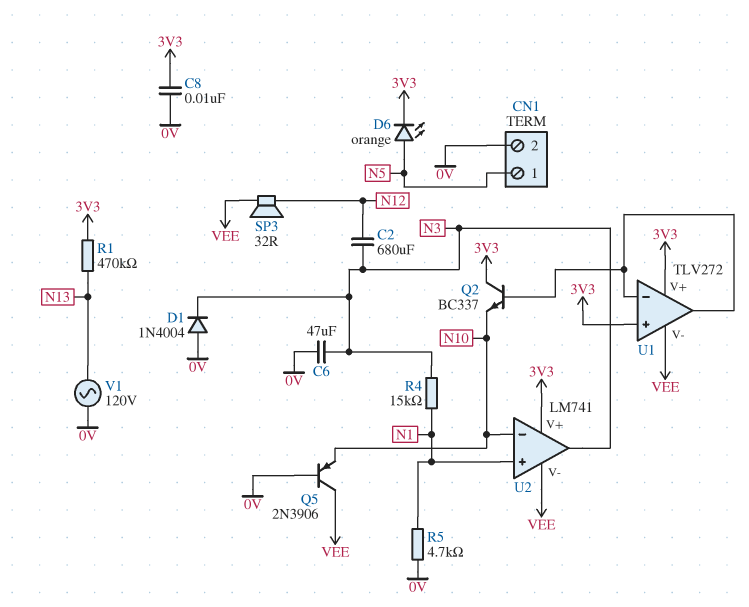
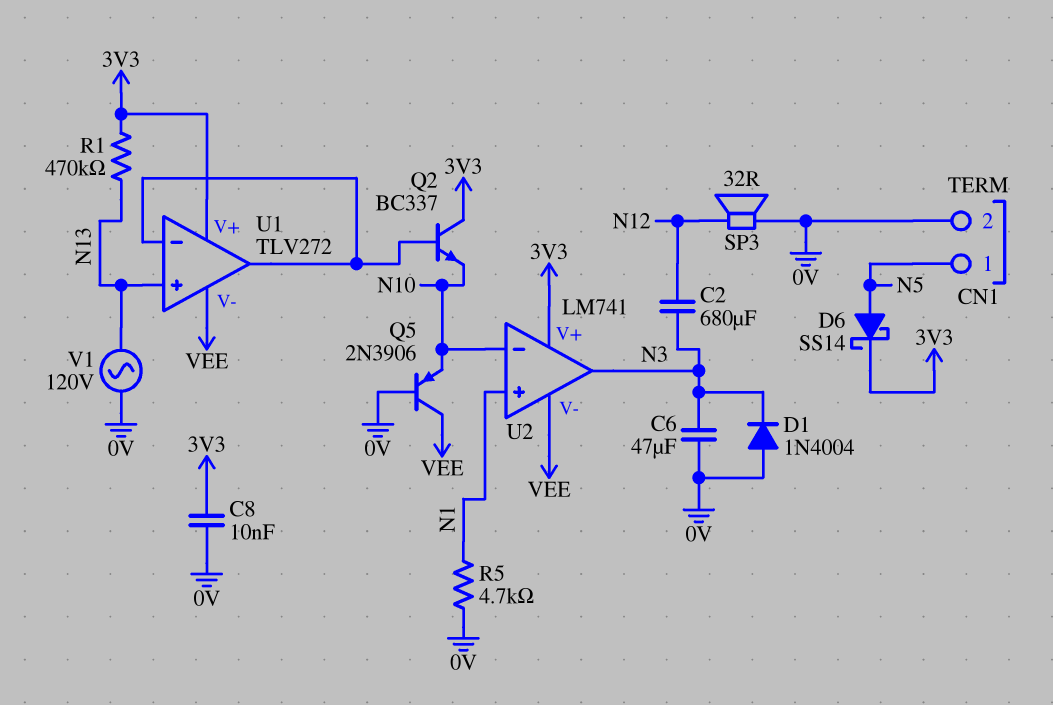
D6: LED orange (A N5, K 3V3) -> schottky SS14 (A N5, K 3V3)
R4: 15k (N1, N3) -> none
SP3: speaker 32R (N12, VEE) -> speaker 32R (0V, N12)
U1 pin in+: 3V3 -> N13

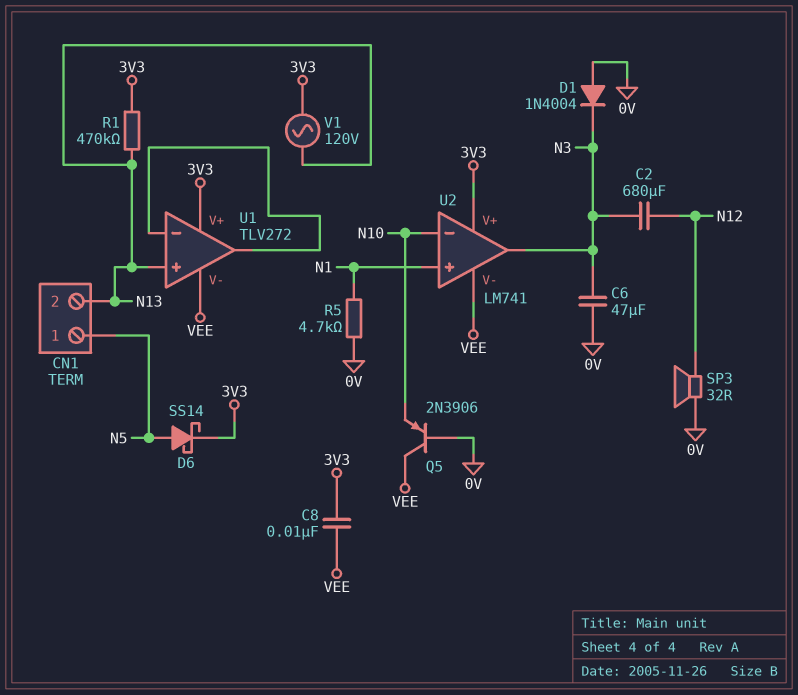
C8: 10nF (0V, 3V3) -> 10nF (3V3, VEE)
CN1 pin 2: 0V -> N13
Q2: NPN BC337 (B U1/in-, C 3V3, E N10) -> none
V1: AC 120V (0V, N13) -> AC 120V (3V3, N13)

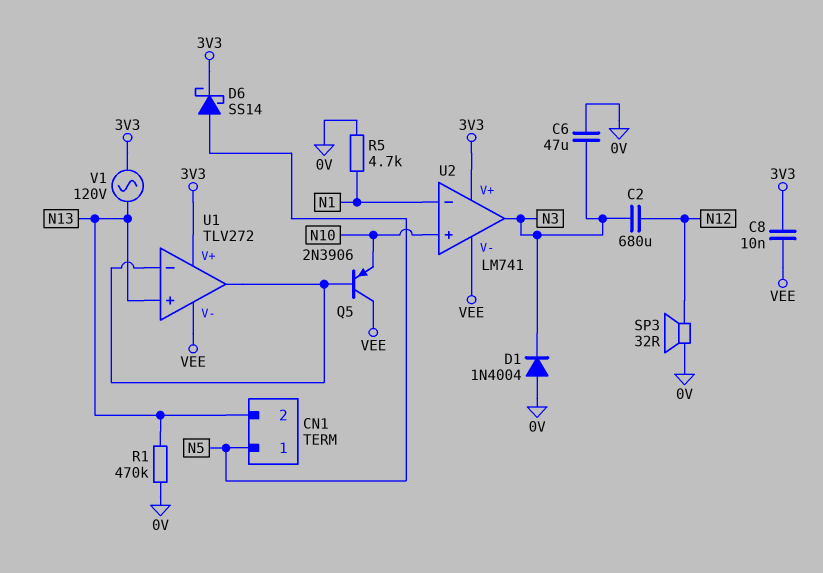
Q5: PNP 2N3906 (B 0V, C VEE, E N10) -> PNP 2N3906 (B U1/in-, C VEE, E N10)
R1: 470k (3V3, N13) -> 470k (0V, N13)
U2 pin in+: N1 -> N10
U2 pin in-: N10 -> N1

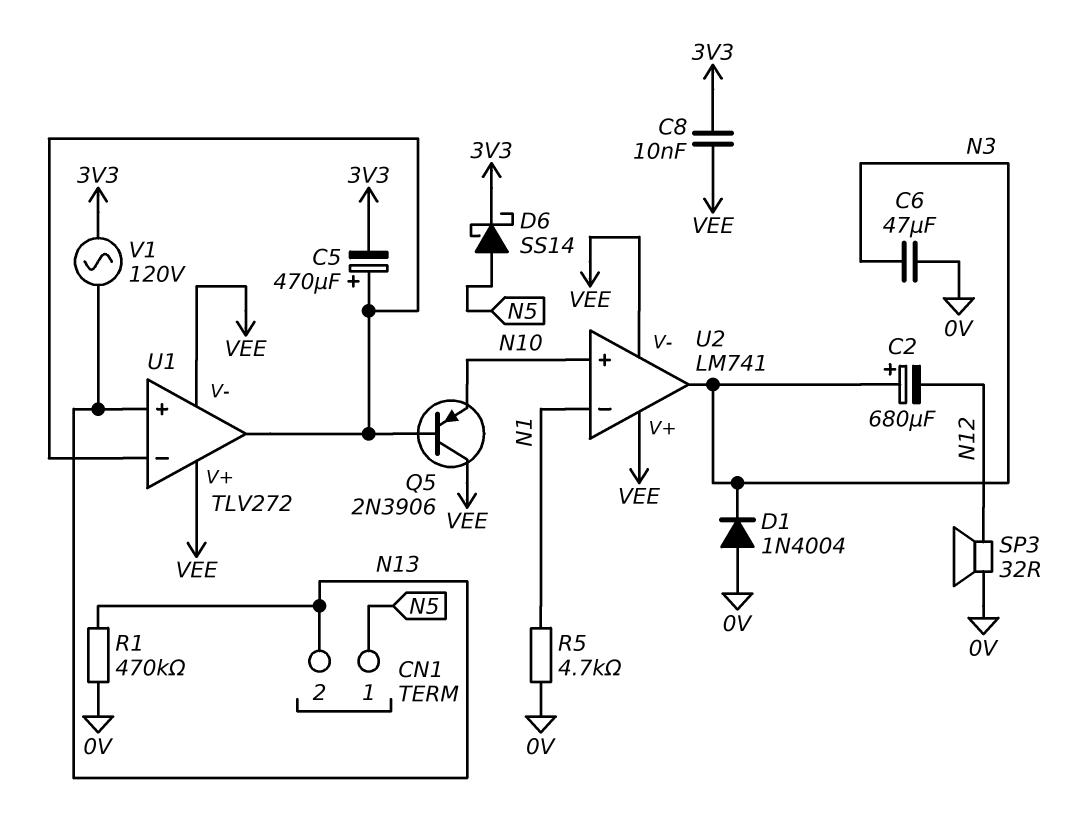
C2: 680uF (N3, N12) -> 680uF (plus N3, minus N12)
C5: none -> 470uF (plus U1/in-, minus 3V3)
U1 pin V+: 3V3 -> VEE
U2 pin V+: 3V3 -> VEE

